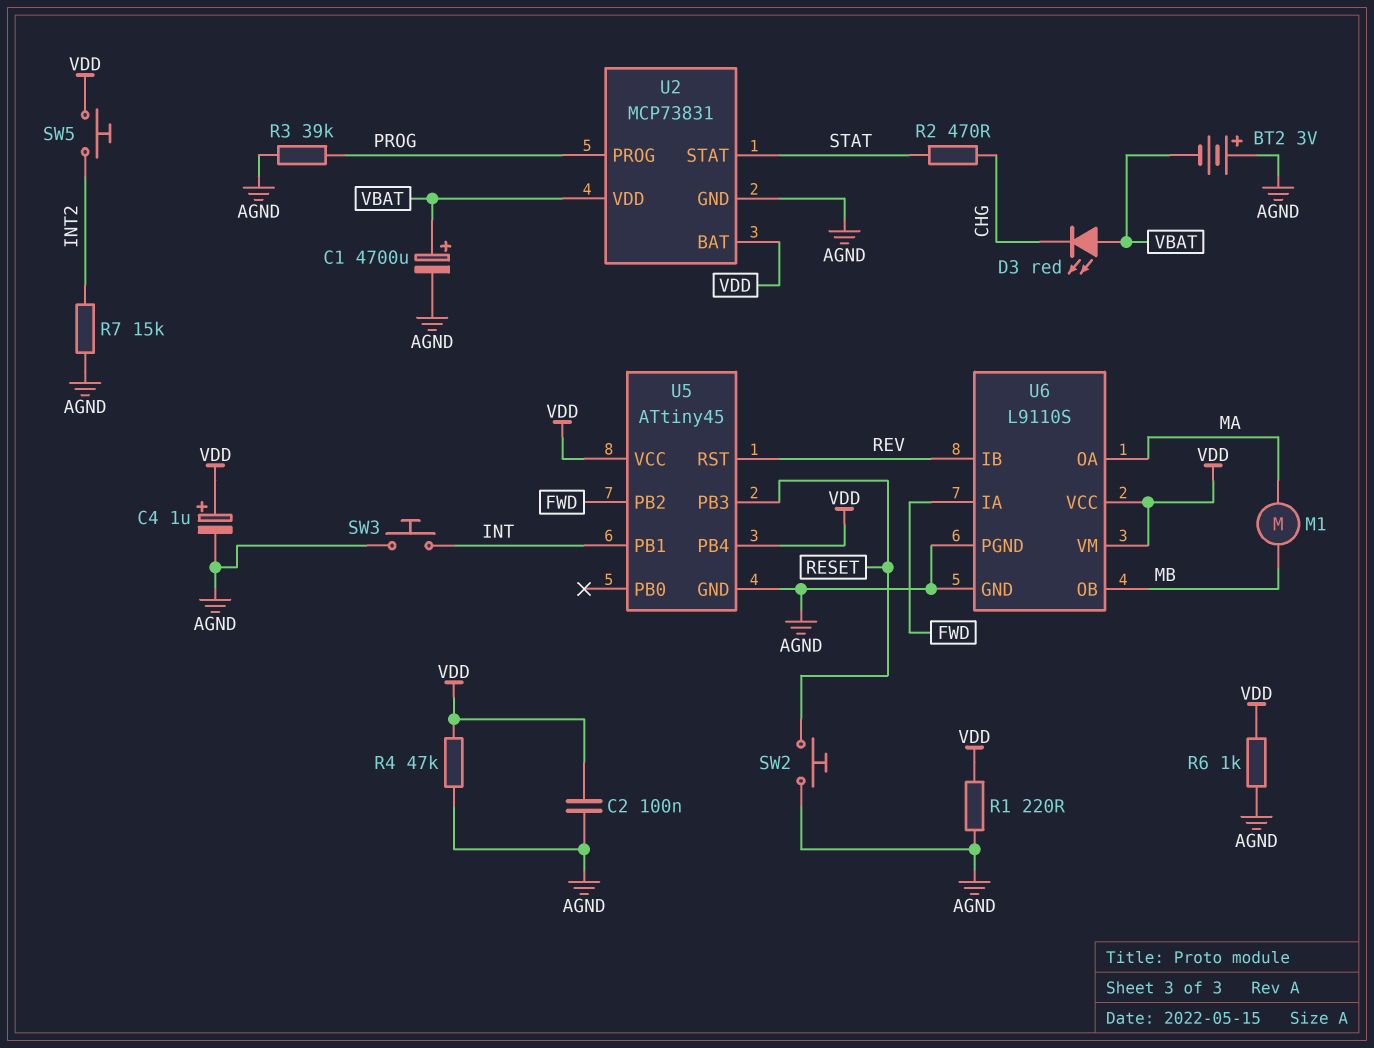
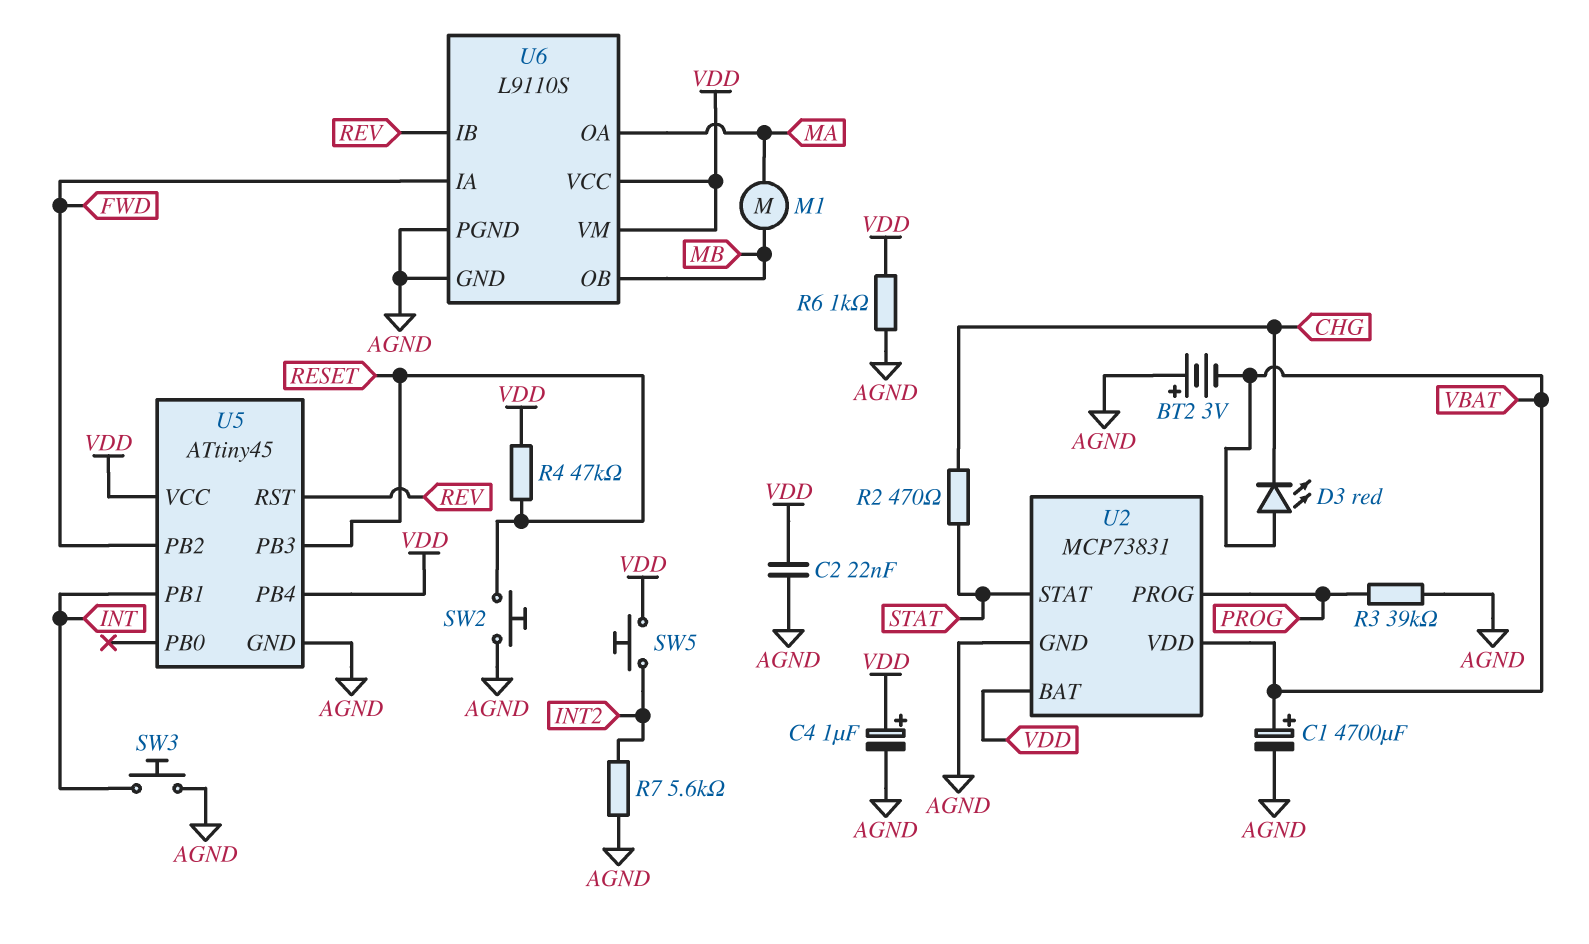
C2: 100nF (AGND, VDD) -> 22nF (AGND, VDD)
R1: 220 (AGND, VDD) -> none
R4: 47k (AGND, VDD) -> 47k (RESET, VDD)
R7: 15k (AGND, INT2) -> 5.6k (AGND, INT2)

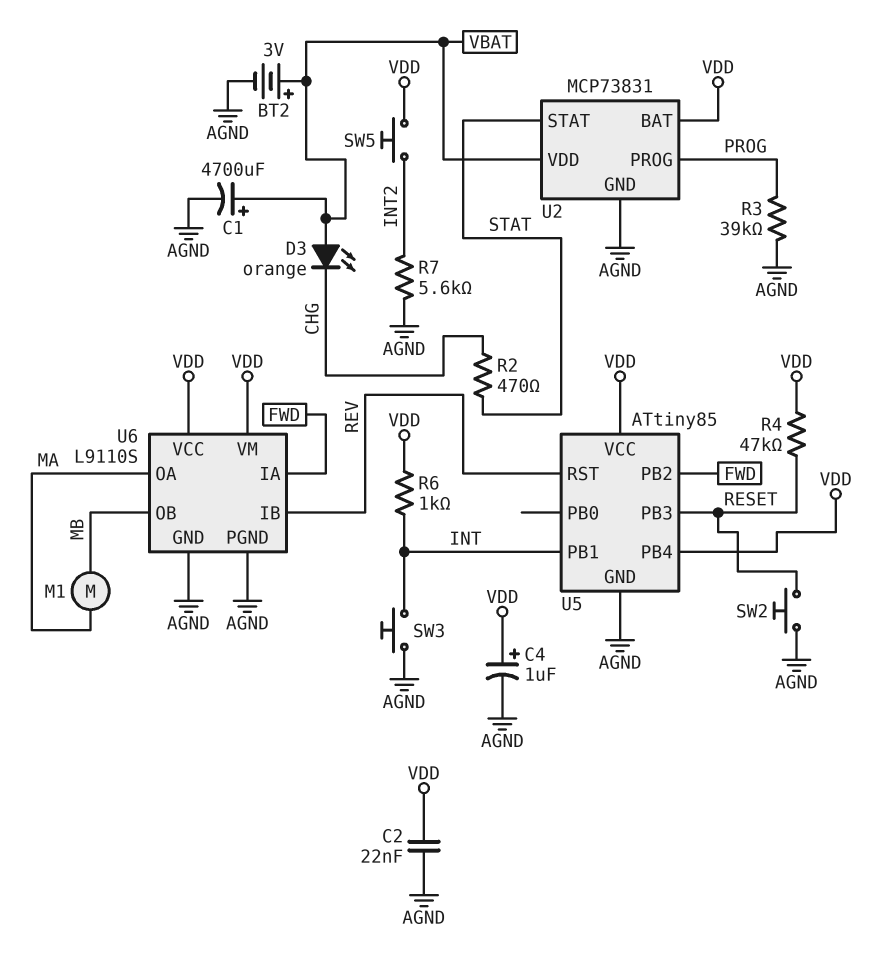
BT2: 3V (plus AGND, minus VBAT) -> 3V (plus VBAT, minus AGND)
D3: LED red (A VBAT, K CHG) -> LED orange (A VBAT, K CHG)
R6: 1k (AGND, VDD) -> 1k (INT, VDD)
U5: ATtiny45 -> ATtiny85

